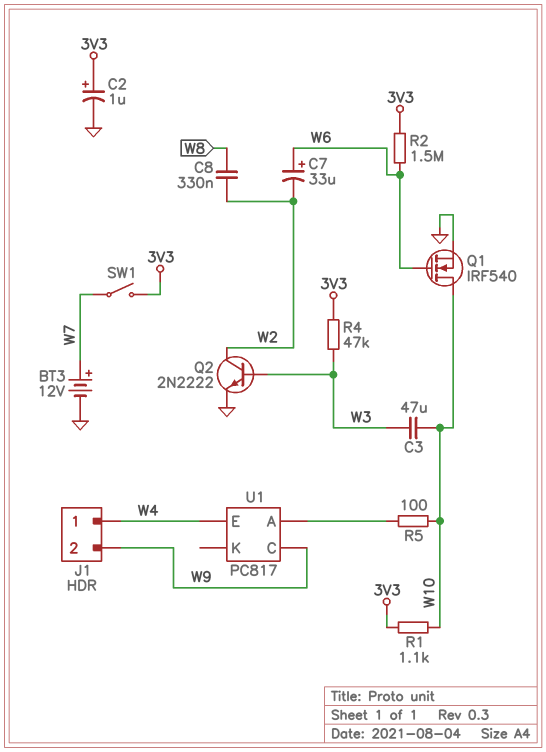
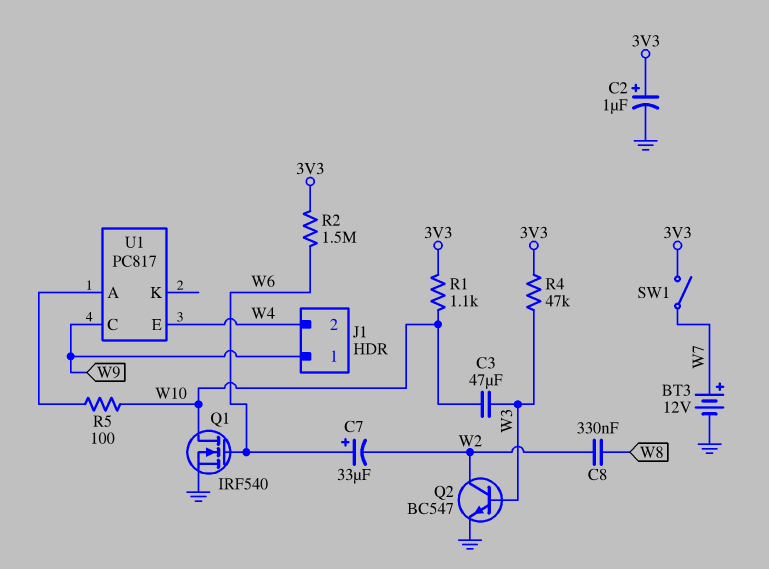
J1 pin 1: W4 -> W9
J1 pin 2: W9 -> W4
Q2: NPN 2N2222 (B W3, C W2, E GND) -> NPN BC547 (B W3, C W2, E GND)

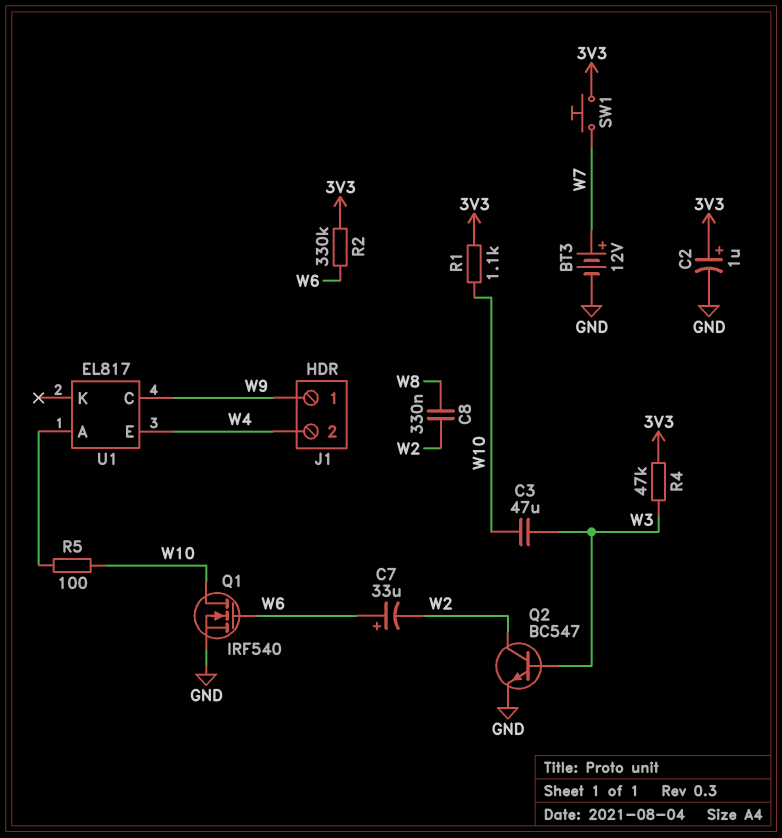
R2: 1.5M (3V3, W6) -> 330k (3V3, W6)
SW1: switch (3V3, W7) -> button (3V3, W7)
U1: PC817 -> EL817

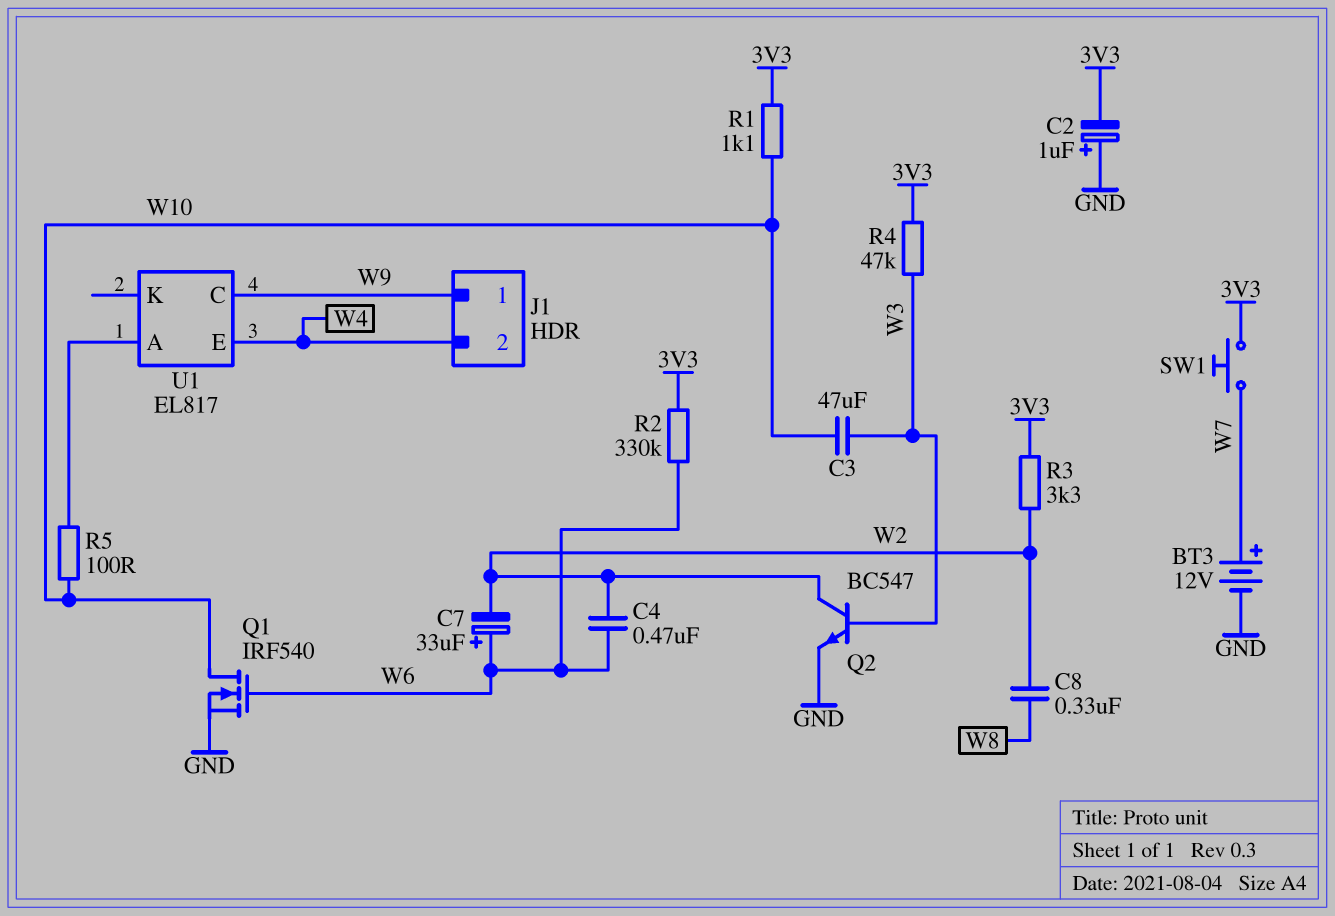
C2: 1uF (plus 3V3, minus GND) -> 1uF (plus GND, minus 3V3)
C4: none -> 470nF (W2, W6)
R3: none -> 3.3k (3V3, W2)

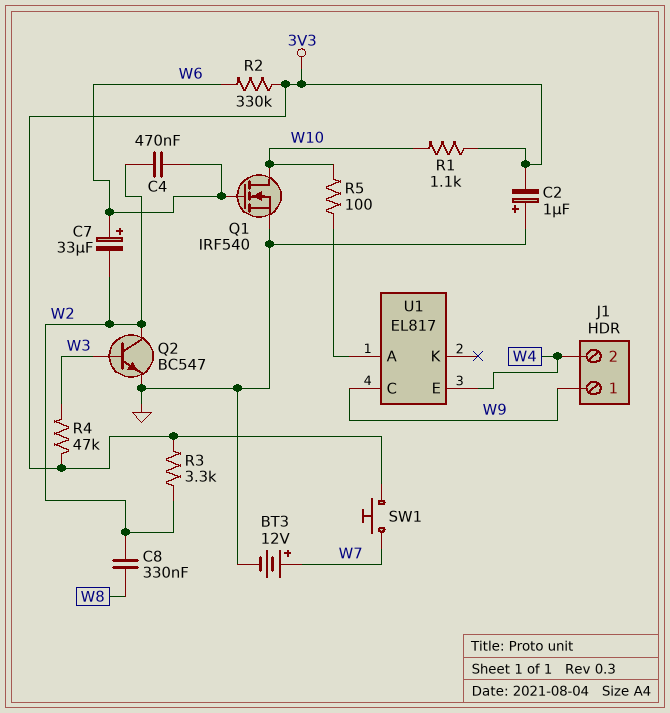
C3: 47uF (W3, W10) -> none

